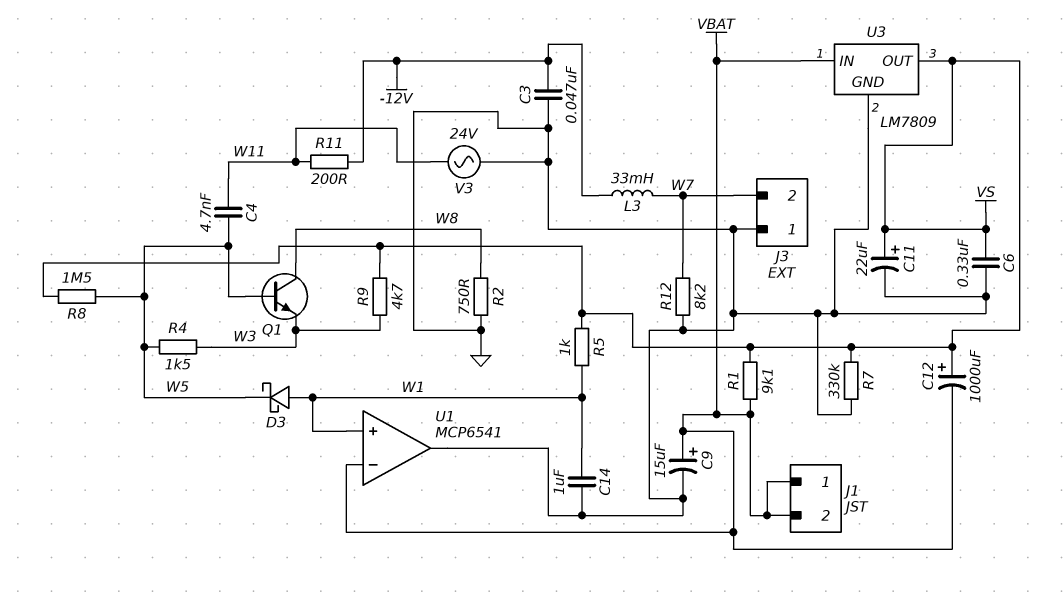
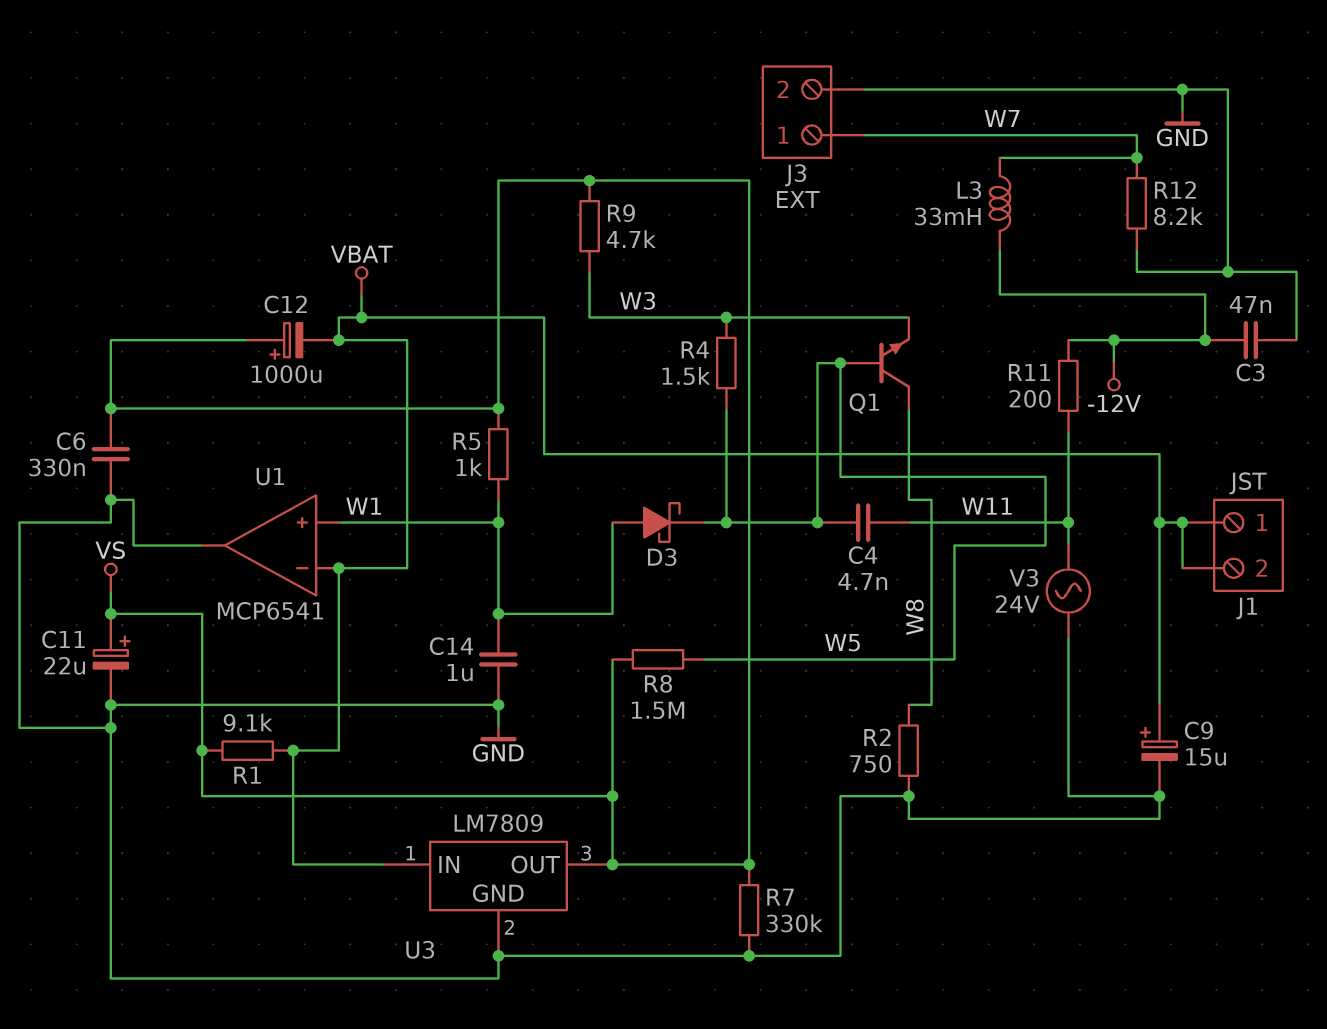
J3 pin 1: GND -> W7
J3 pin 2: W7 -> GND

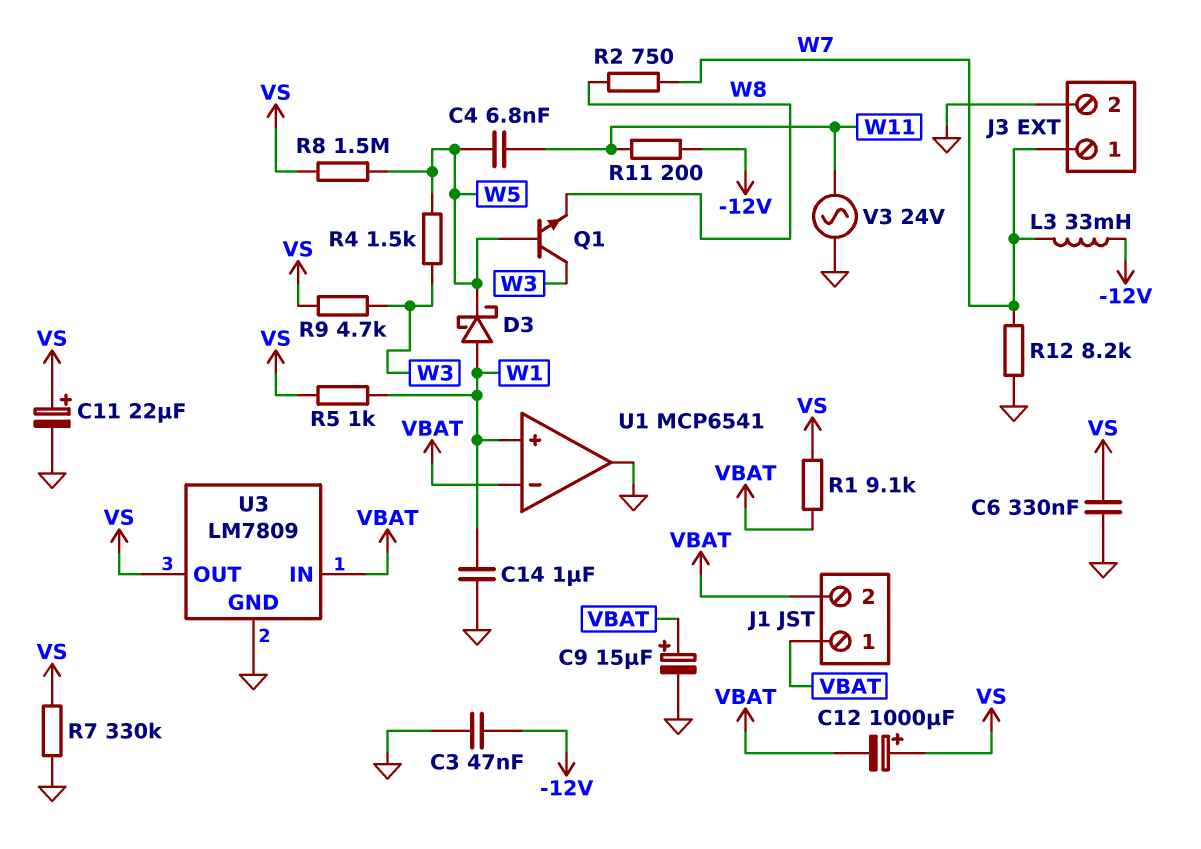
C4: 4.7nF (W5, W11) -> 6.8nF (W5, W11)
Q1: NPN (B W5, C W8, E W3) -> NPN (B W5, C W3, E W8)
R2: 750 (GND, W8) -> 750 (W7, W8)

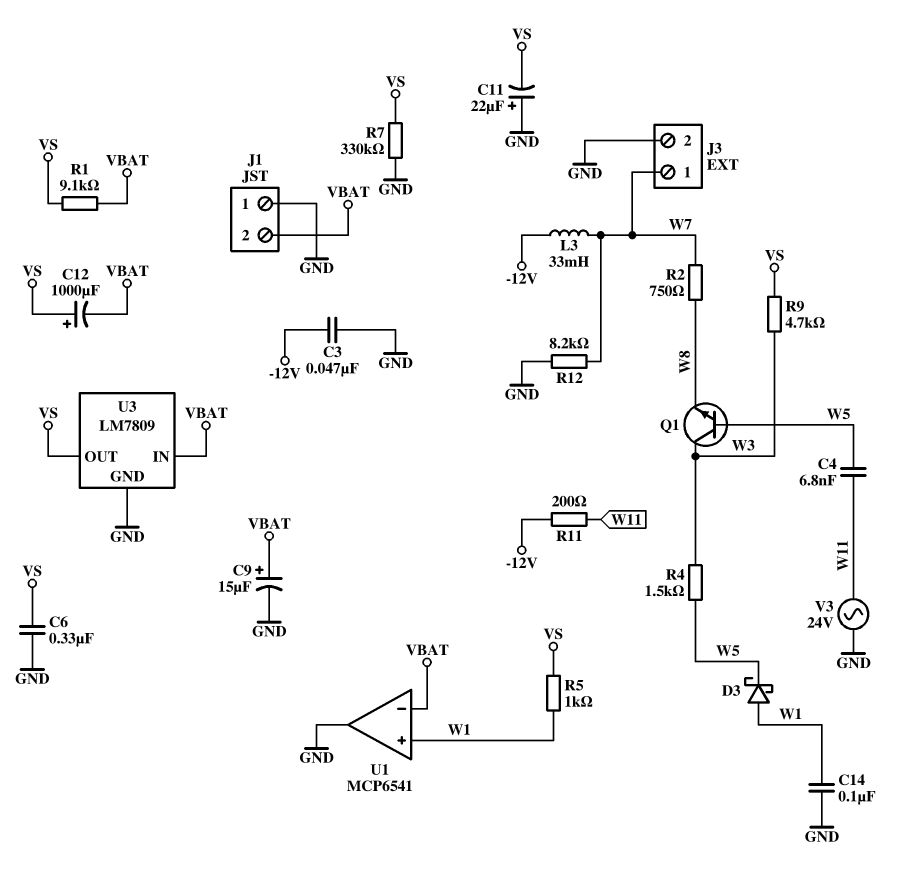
C11: 22uF (plus VS, minus GND) -> 22uF (plus GND, minus VS)
C14: 1uF (GND, W1) -> 100nF (GND, W1)
J1 pin 1: VBAT -> GND
R8: 1.5M (VS, W5) -> none

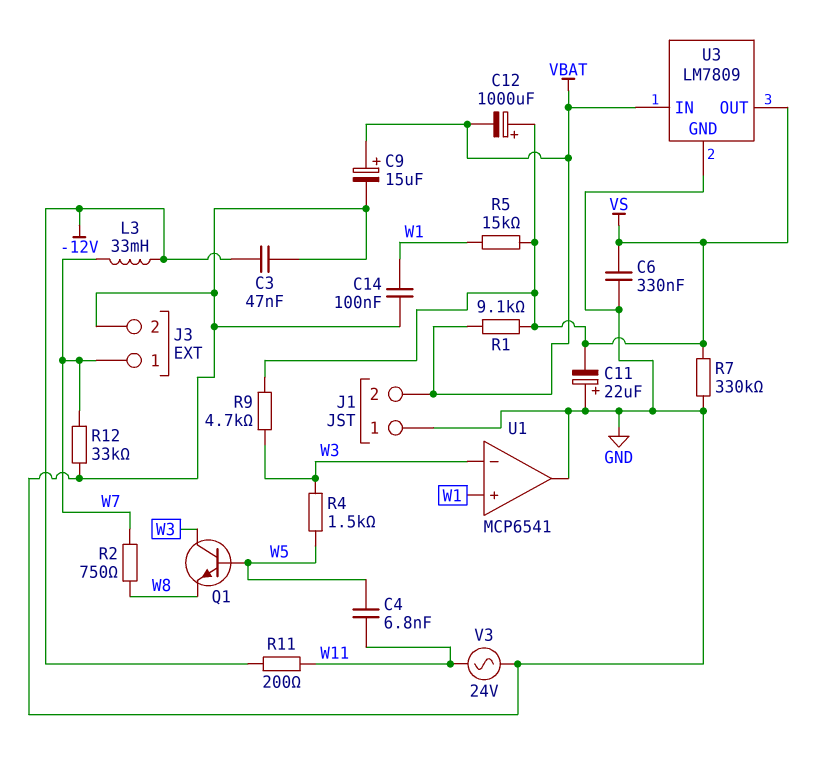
D3: schottky (A W1, K W5) -> none
R5: 1k (VS, W1) -> 15k (VS, W1)
R12: 8.2k (GND, W7) -> 33k (GND, W7)
U1 pin in-: VBAT -> W3

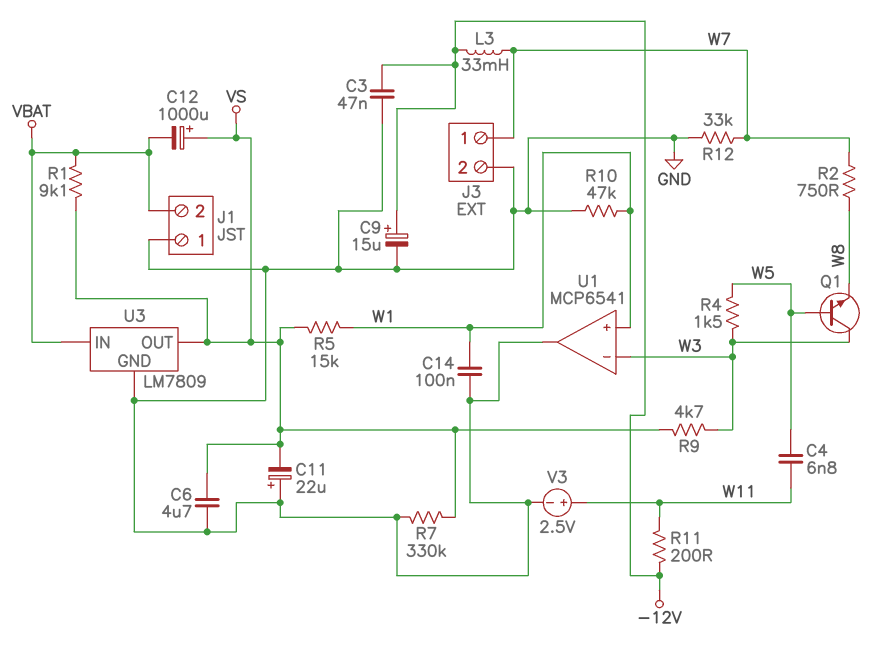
C6: 330nF (GND, VS) -> 4.7uF (GND, VS)
C9: 15uF (plus VBAT, minus GND) -> 15uF (plus -12V, minus GND)
R10: none -> 47k (GND, W1)
V3: AC 24V (GND, W11) -> 2.5V (plus W11, minus GND)

